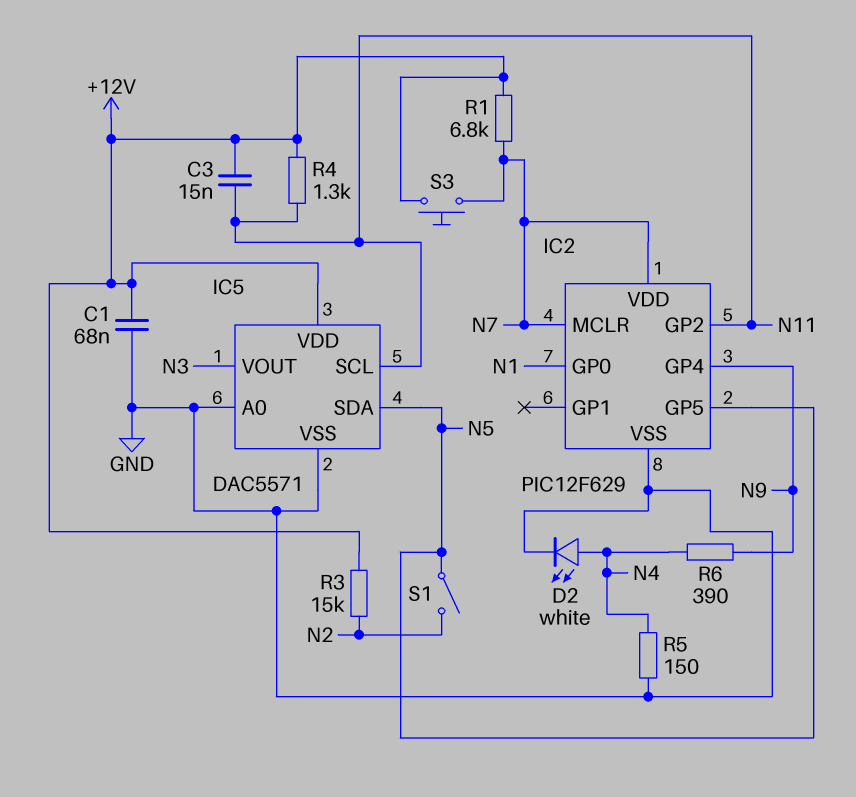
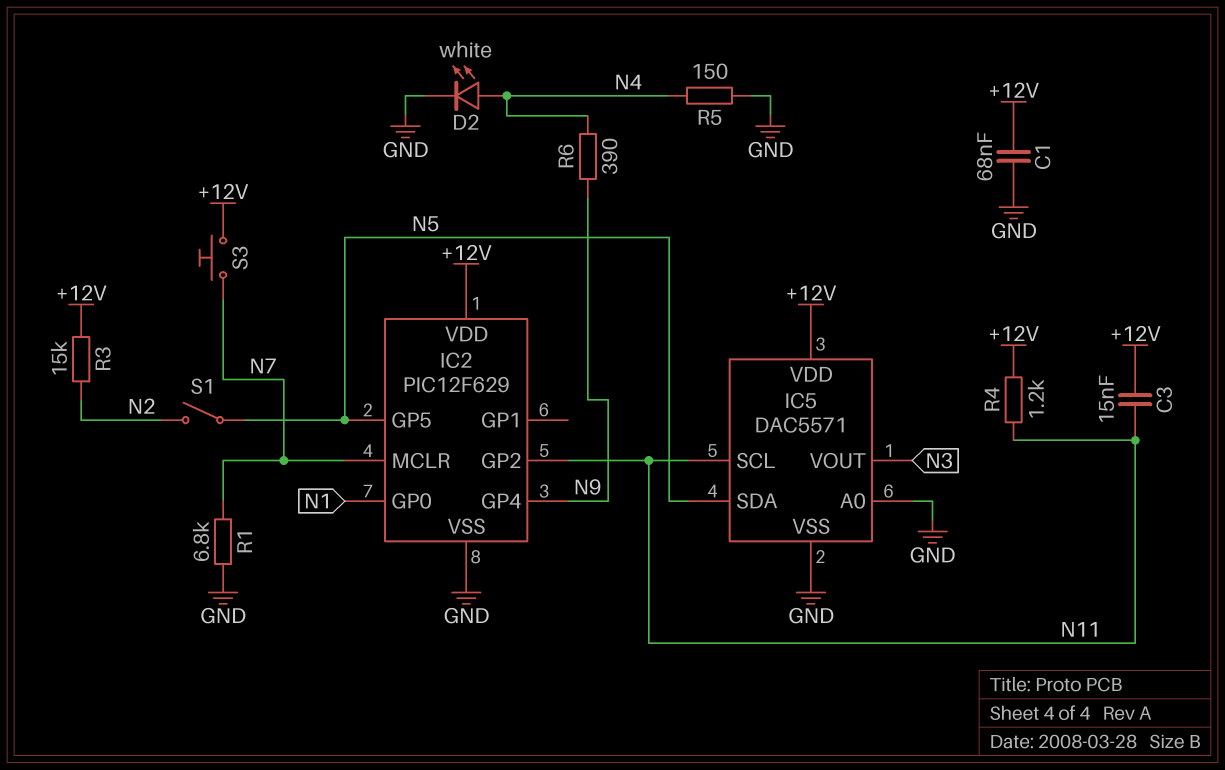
IC2 pin VDD: N7 -> +12V
R1: 6.8k (+12V, N7) -> 6.8k (GND, N7)
R4: 1.3k (+12V, N11) -> 1.2k (+12V, N11)

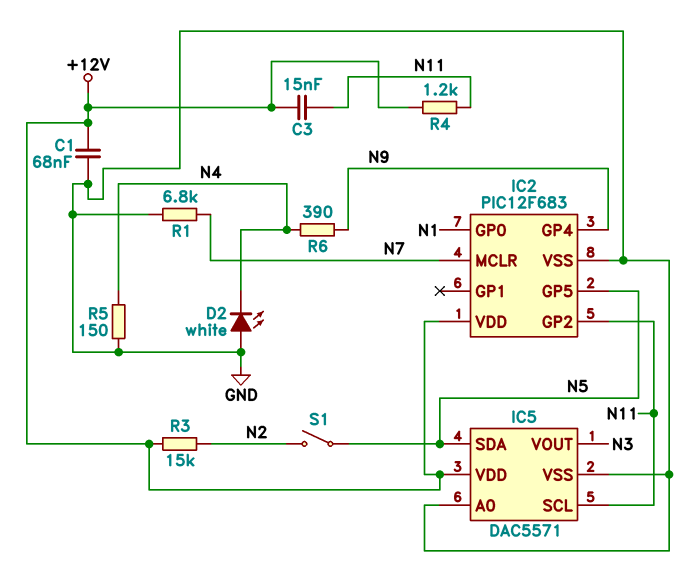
D2: LED white (A N4, K GND) -> LED white (A GND, K N4)
IC2: PIC12F629 -> PIC12F683
S3: button (+12V, N7) -> none

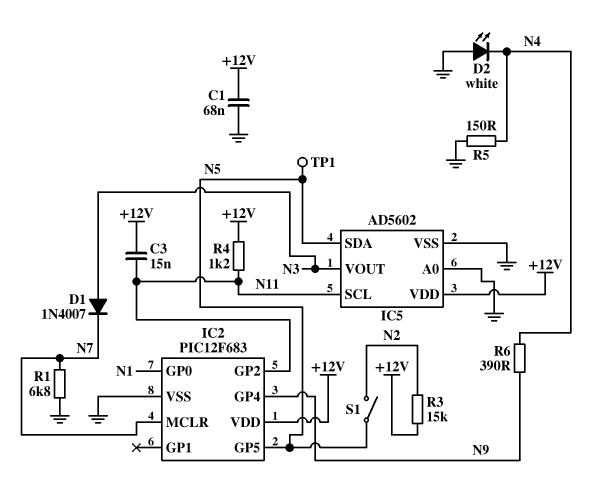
D1: none -> diode 1N4007 (A N3, K N7)
IC5: DAC5571 -> AD5602
TP1: none -> test point (N5)

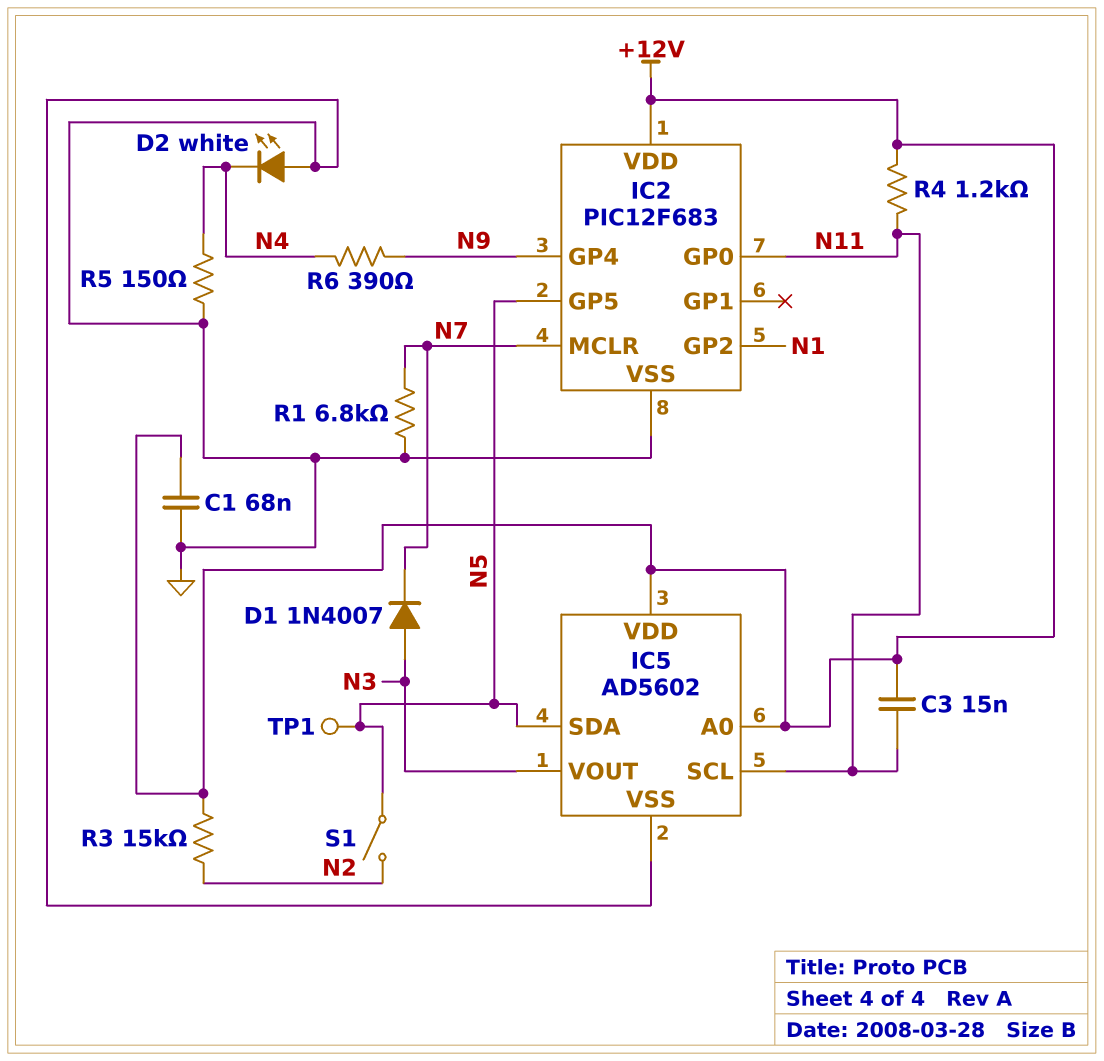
IC2 pin GP0: N1 -> N11
IC2 pin GP2: N11 -> N1
IC5 pin A0: GND -> +12V

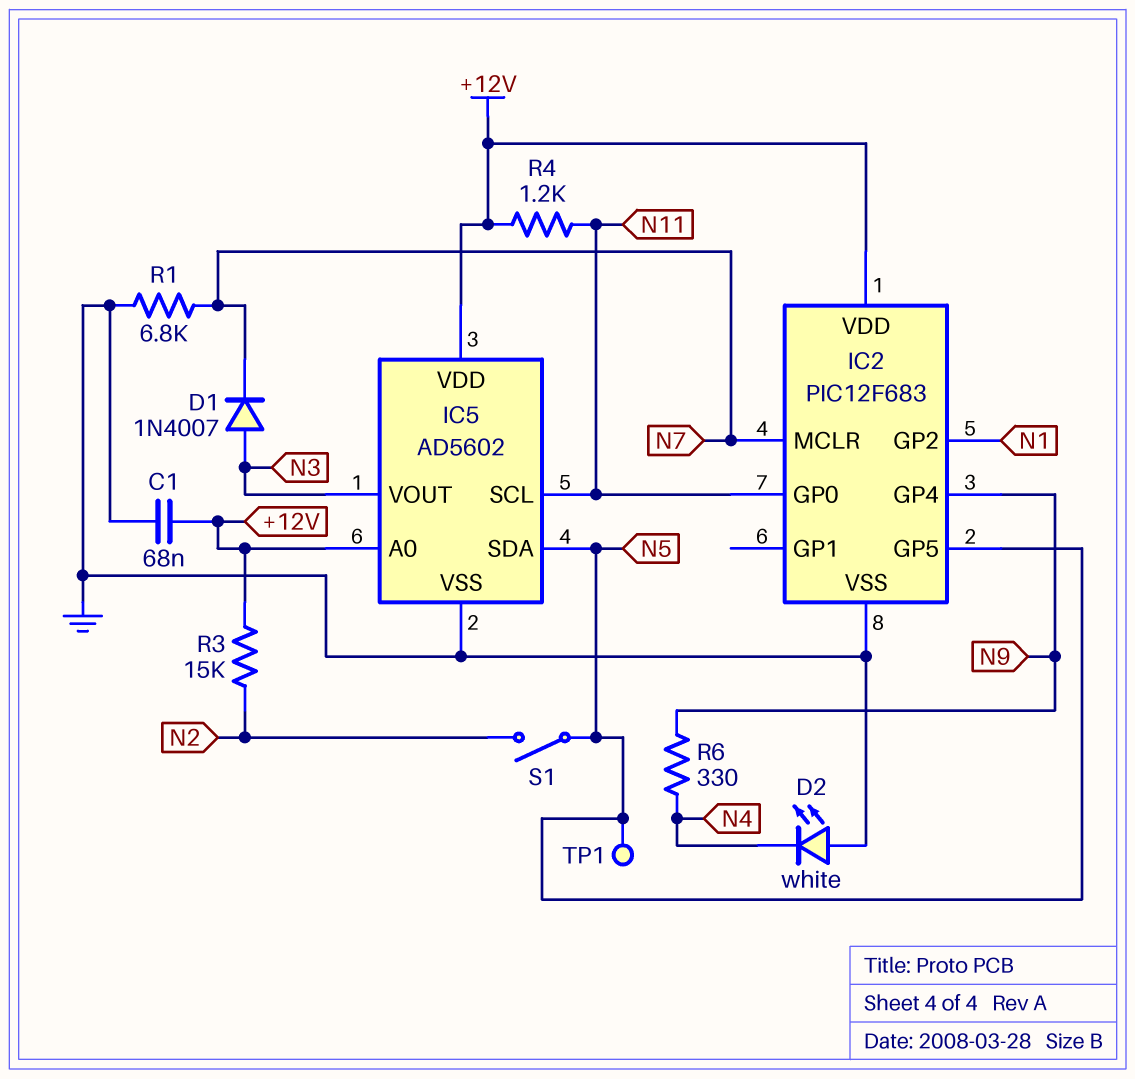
C3: 15nF (+12V, N11) -> none
R5: 150 (GND, N4) -> none
R6: 390 (N4, N9) -> 330 (N4, N9)

